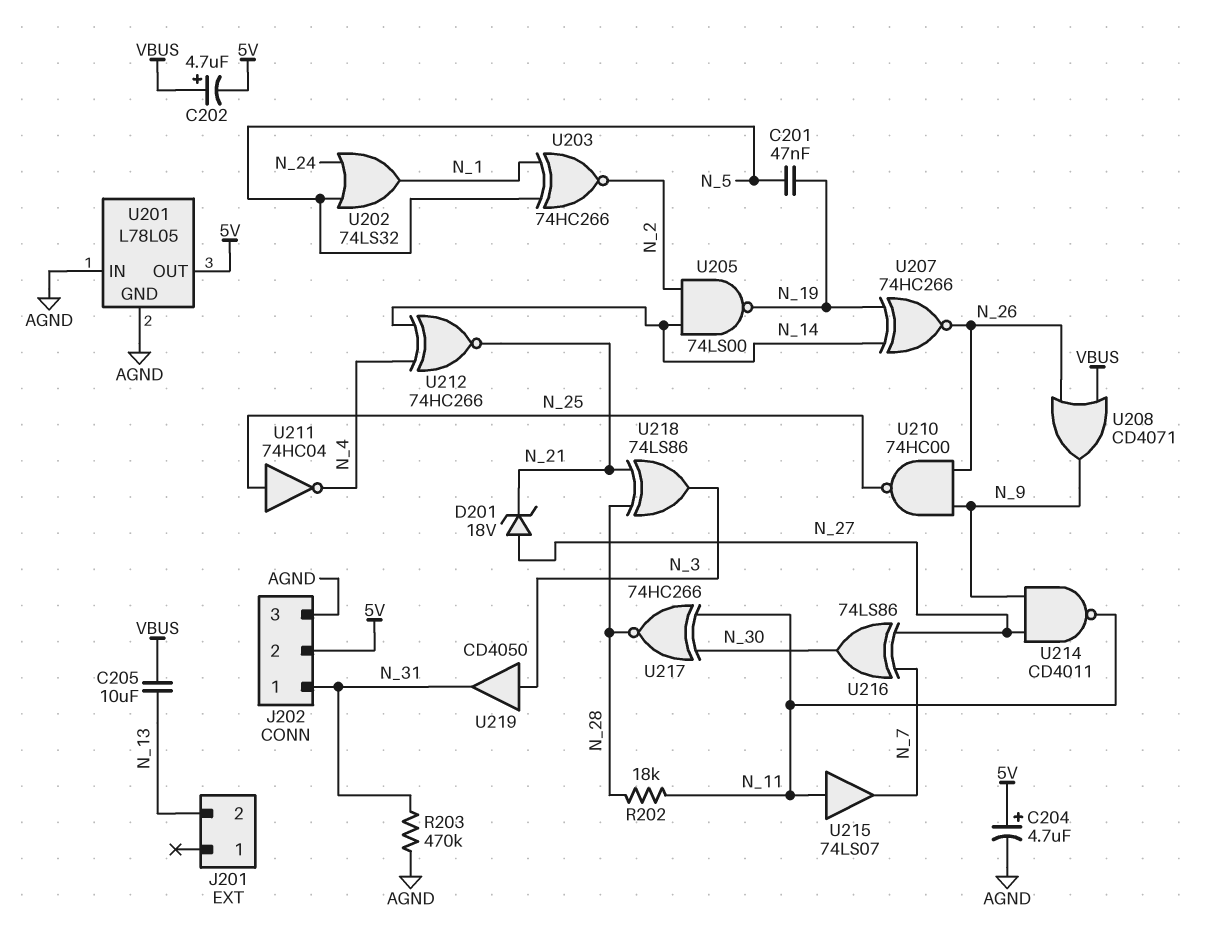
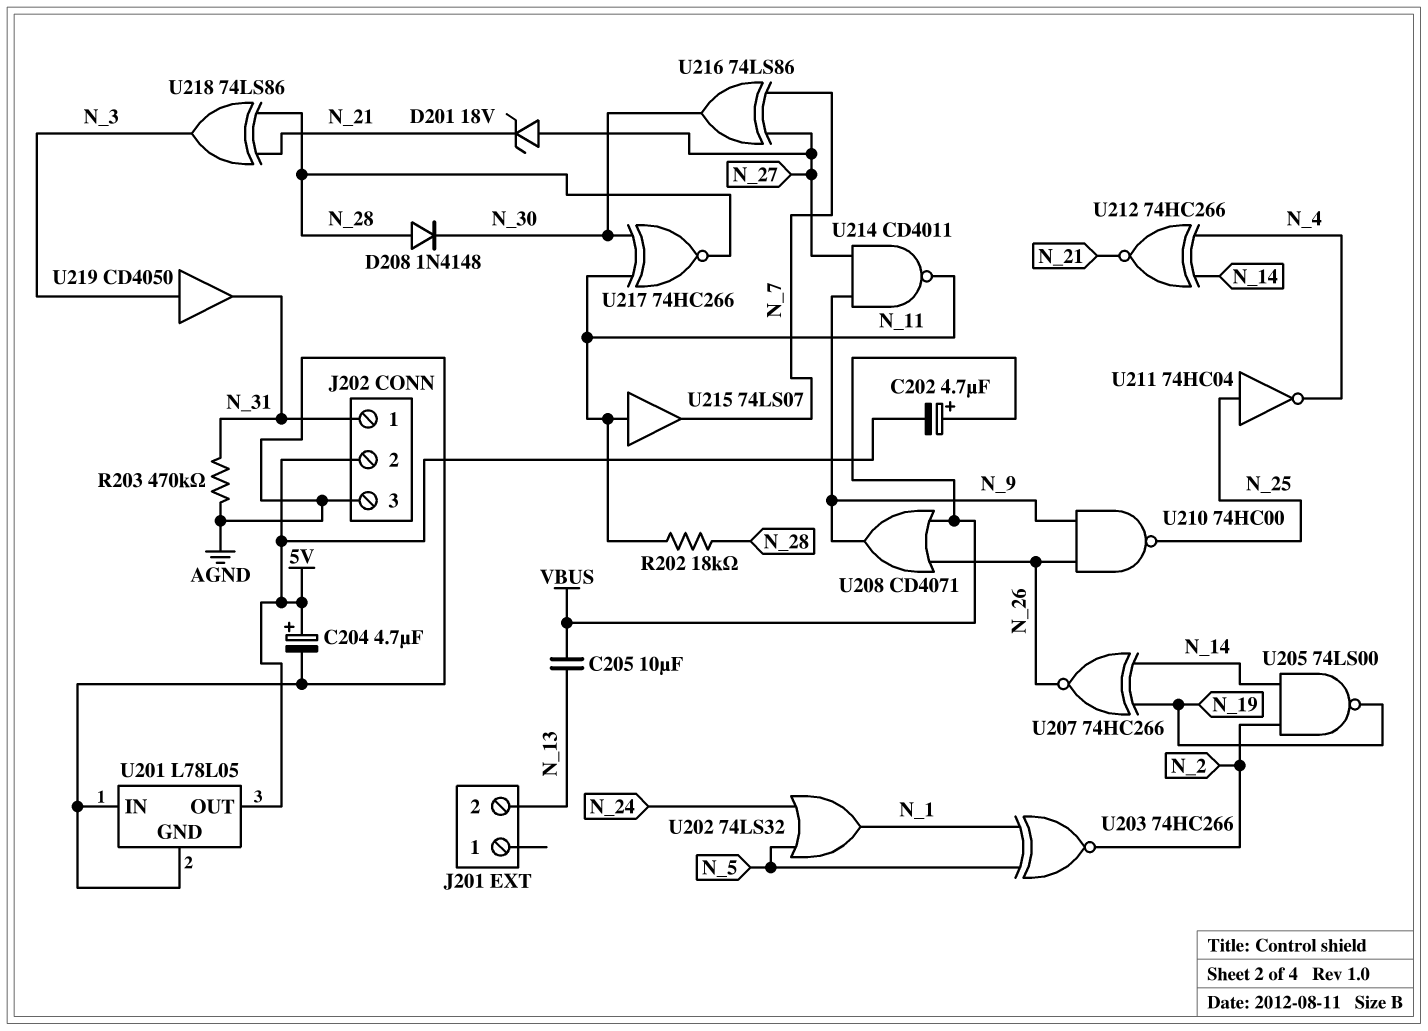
C201: 47nF (N_5, N_19) -> none
D208: none -> diode 1N4148 (A N_28, K N_30)

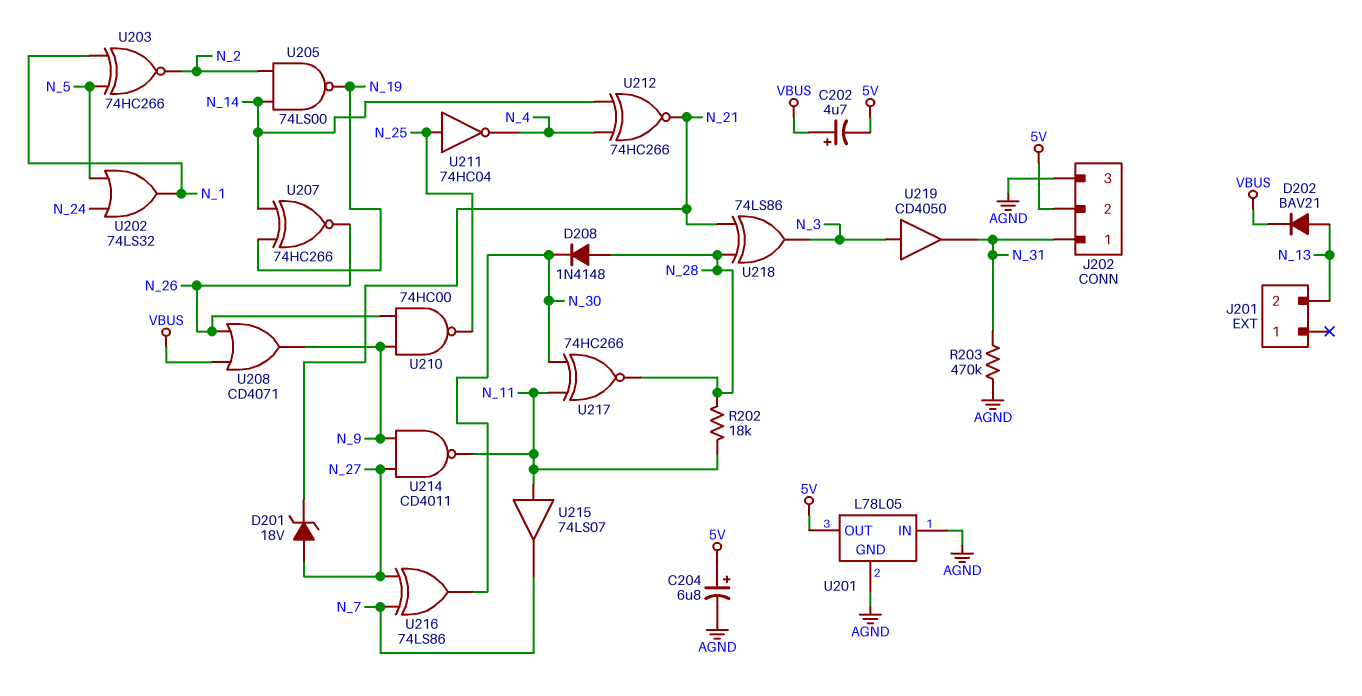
C204: 4.7uF (plus 5V, minus AGND) -> 6.8uF (plus 5V, minus AGND)
C205: 10uF (N_13, VBUS) -> none
D202: none -> diode BAV21 (A N_13, K VBUS)

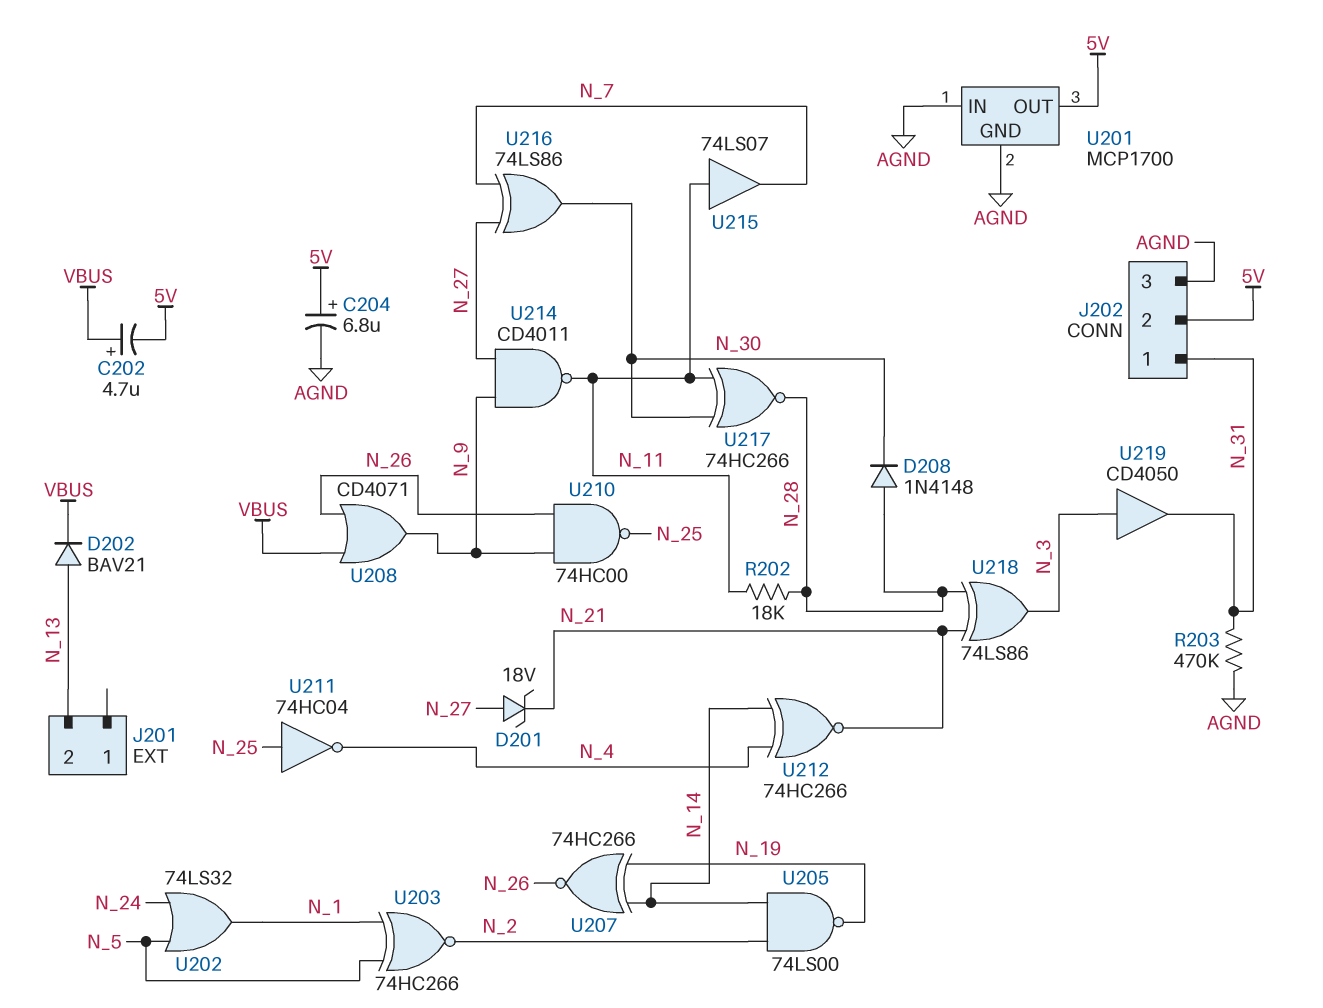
U201: L78L05 -> MCP1700

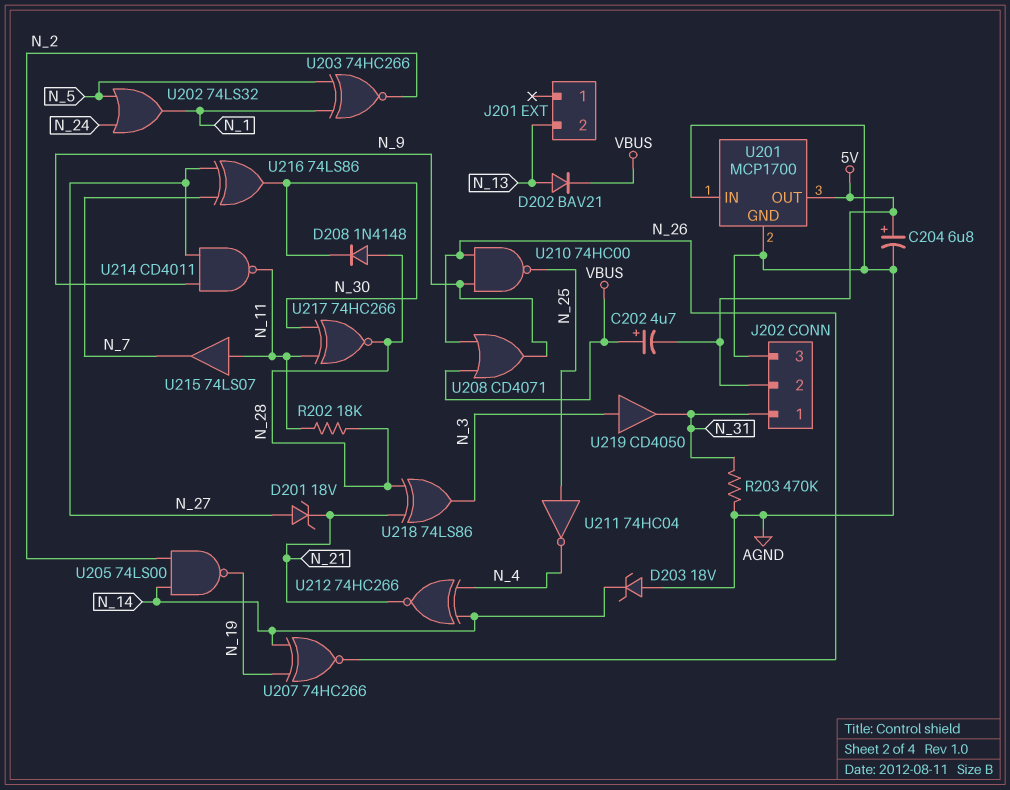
D203: none -> zener 18V (A AGND, K N_14)

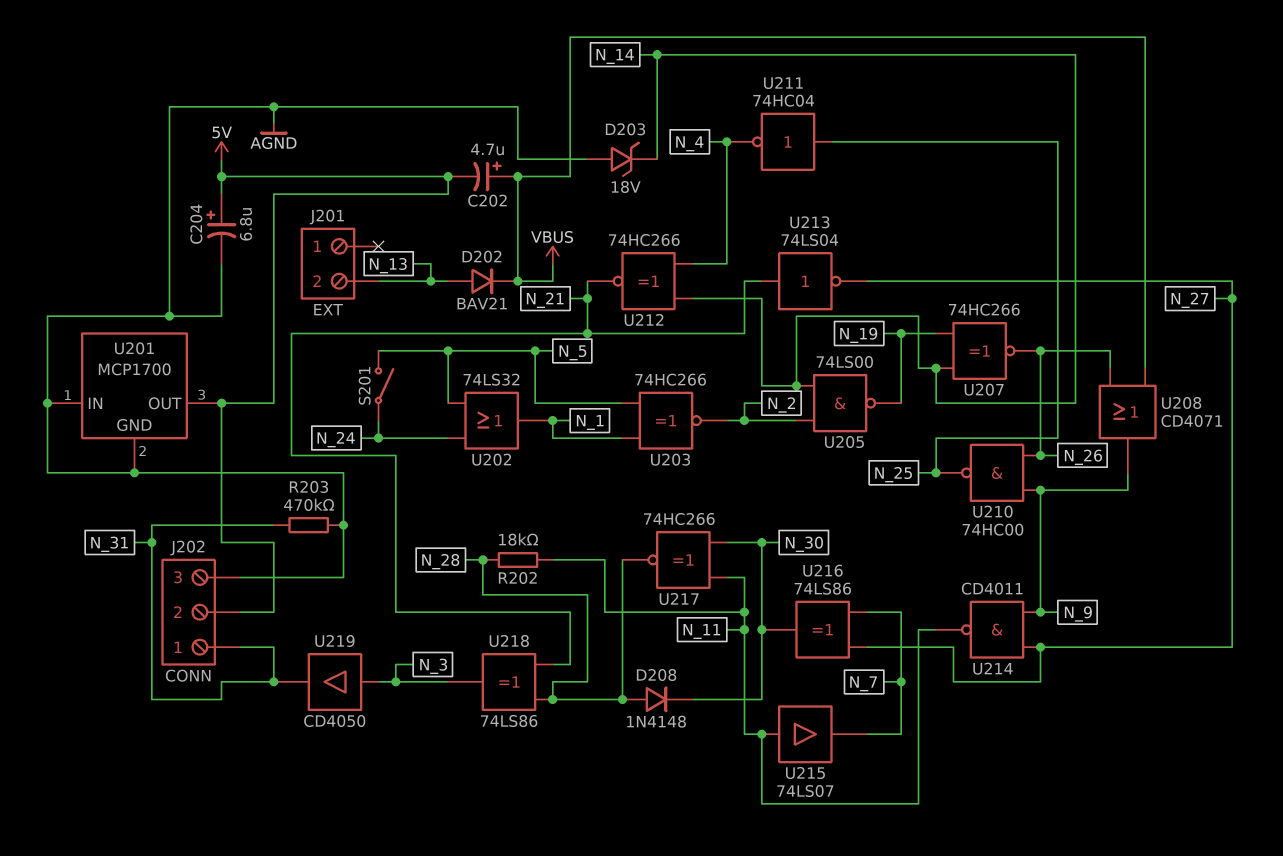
D201: zener 18V (A N_27, K N_21) -> none
S201: none -> switch (N_5, N_24)
U213: none -> NOT 74LS04 (in N_21, out N_27)

